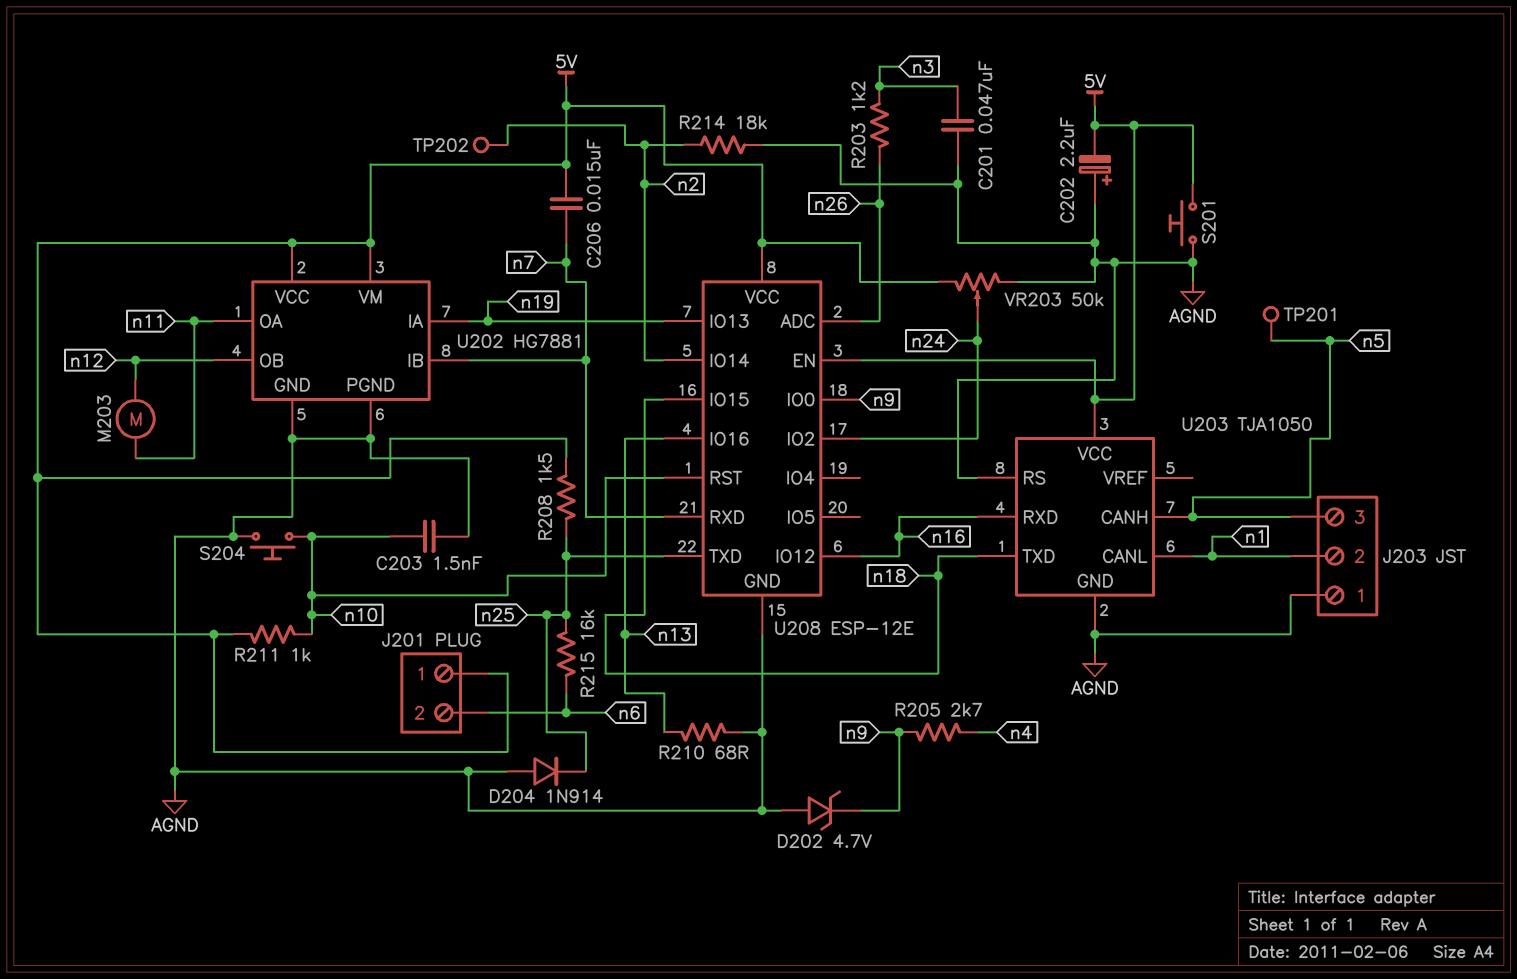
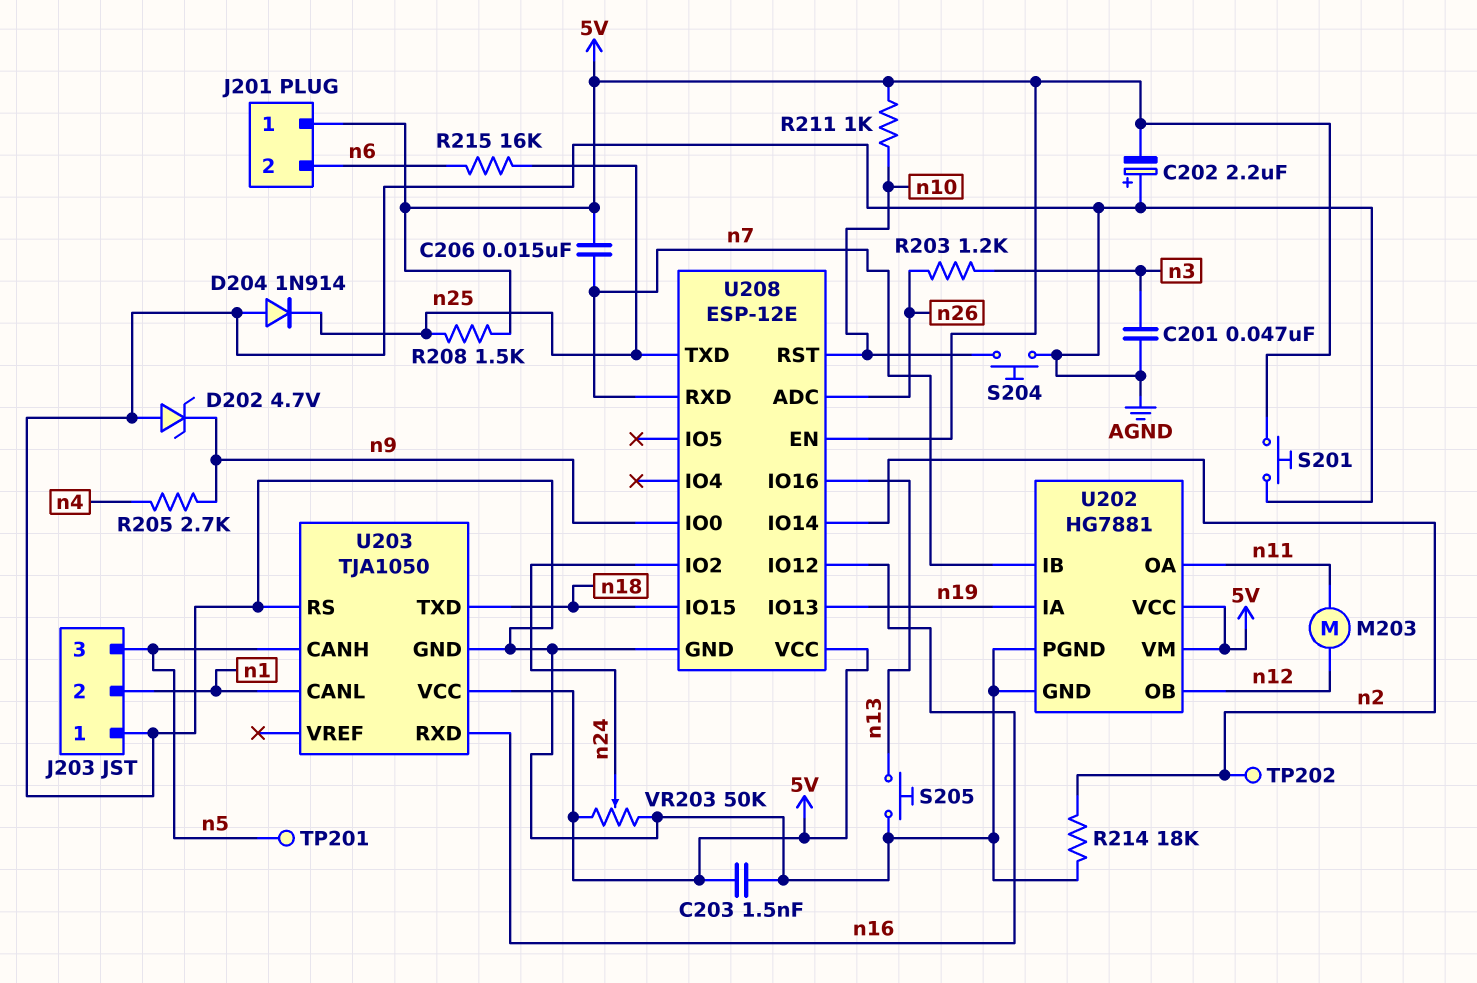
C203: 1.5nF (AGND, n10) -> 1.5nF (5V, AGND)
R210: 68 (AGND, n13) -> none
S205: none -> button (AGND, n13)

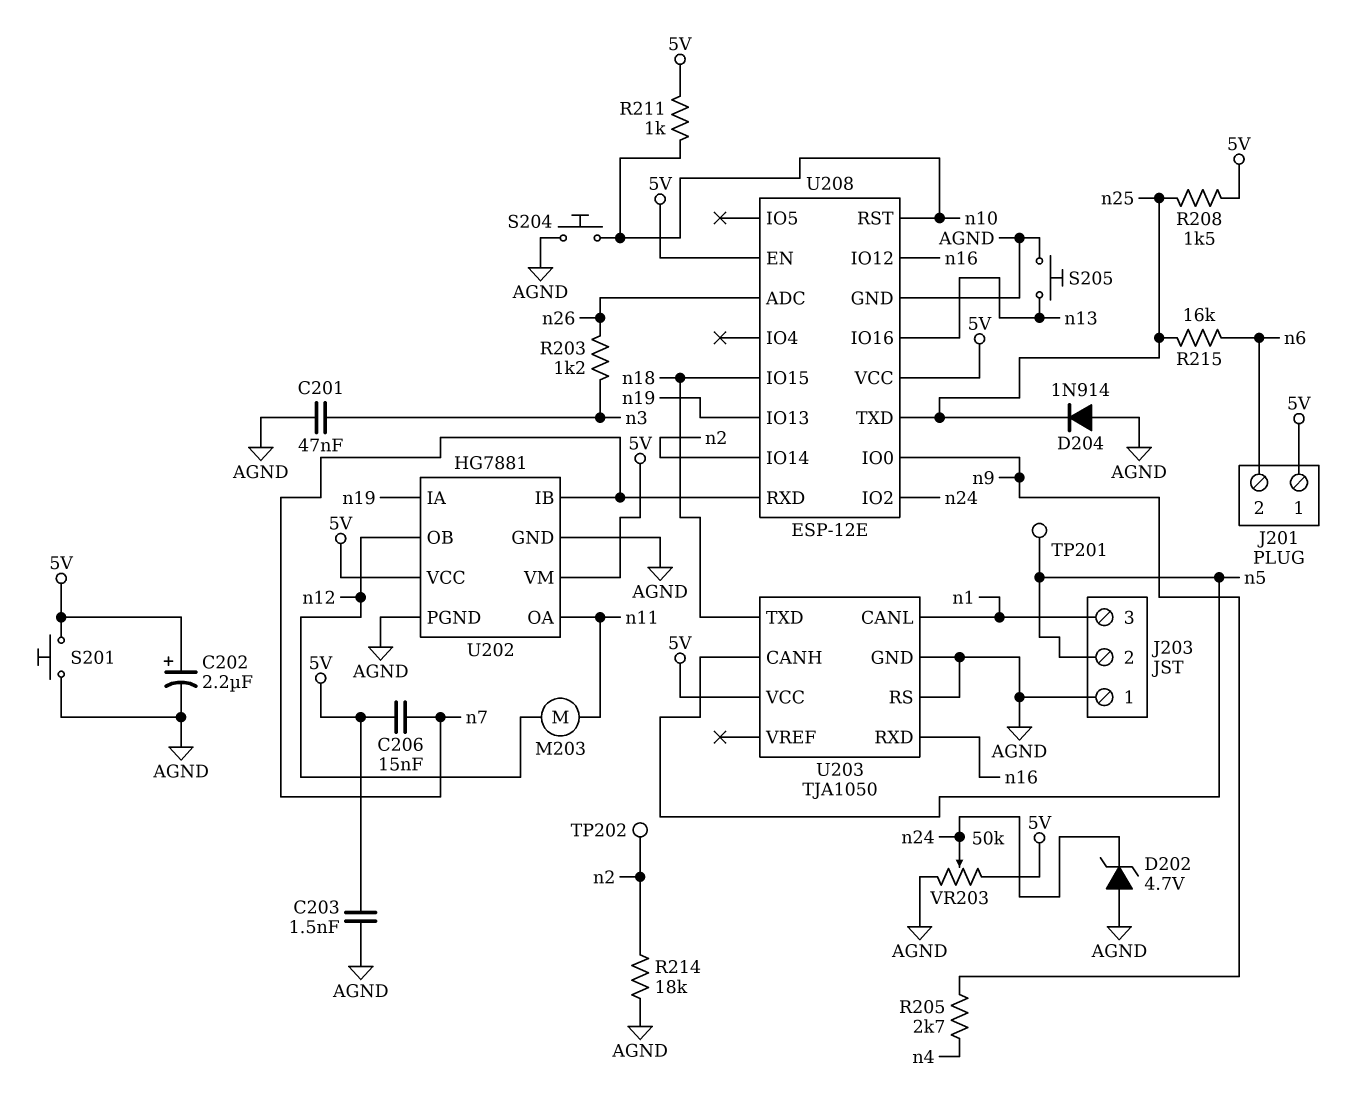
C202: 2.2uF (plus AGND, minus 5V) -> 2.2uF (plus 5V, minus AGND)
D202: zener 4.7V (A AGND, K n9) -> zener 4.7V (A AGND, K n24)
J203 pin 2: n1 -> n5
J203 pin 3: n5 -> n1

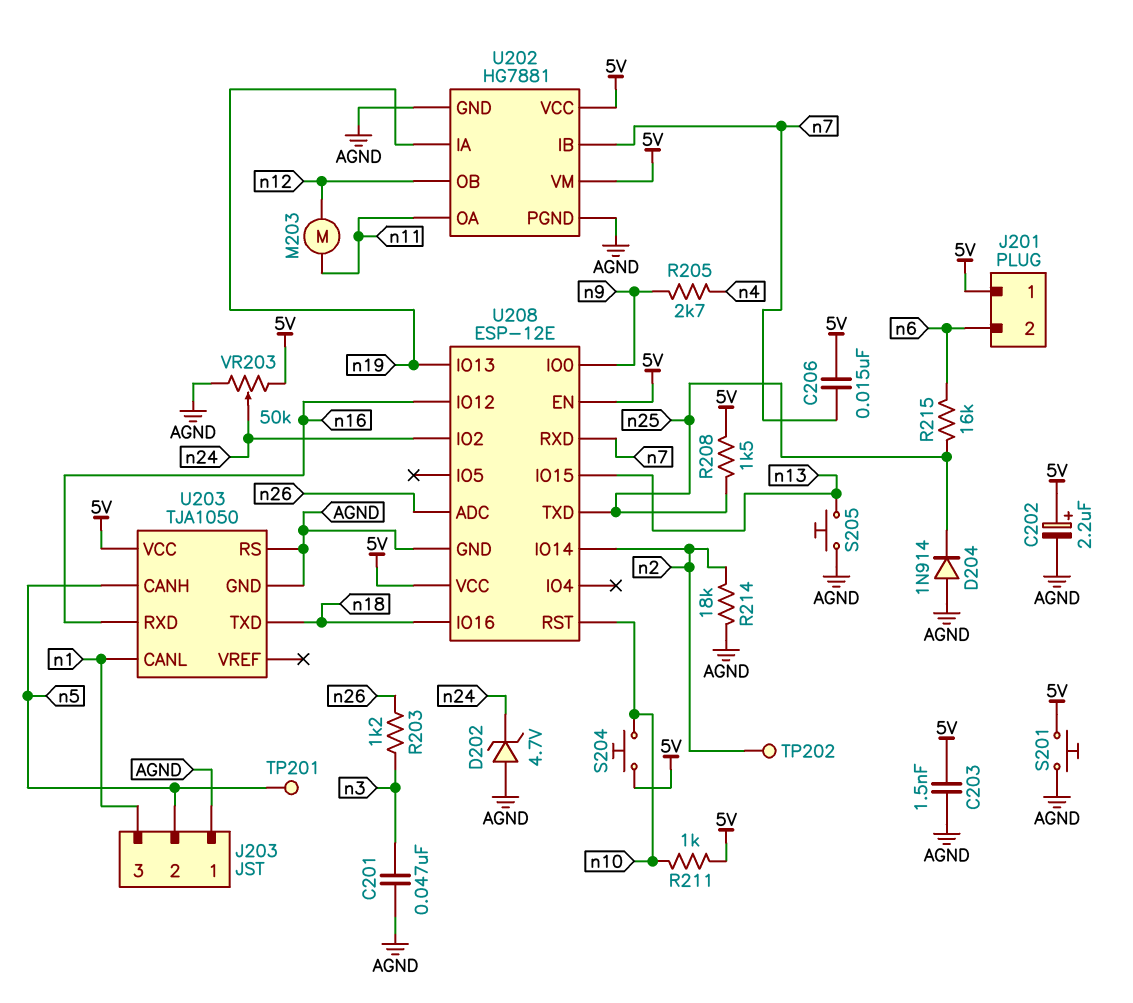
S204: button (AGND, n10) -> button (5V, n10)
U208 pin IO15: n18 -> n13
U208 pin IO16: n13 -> n18

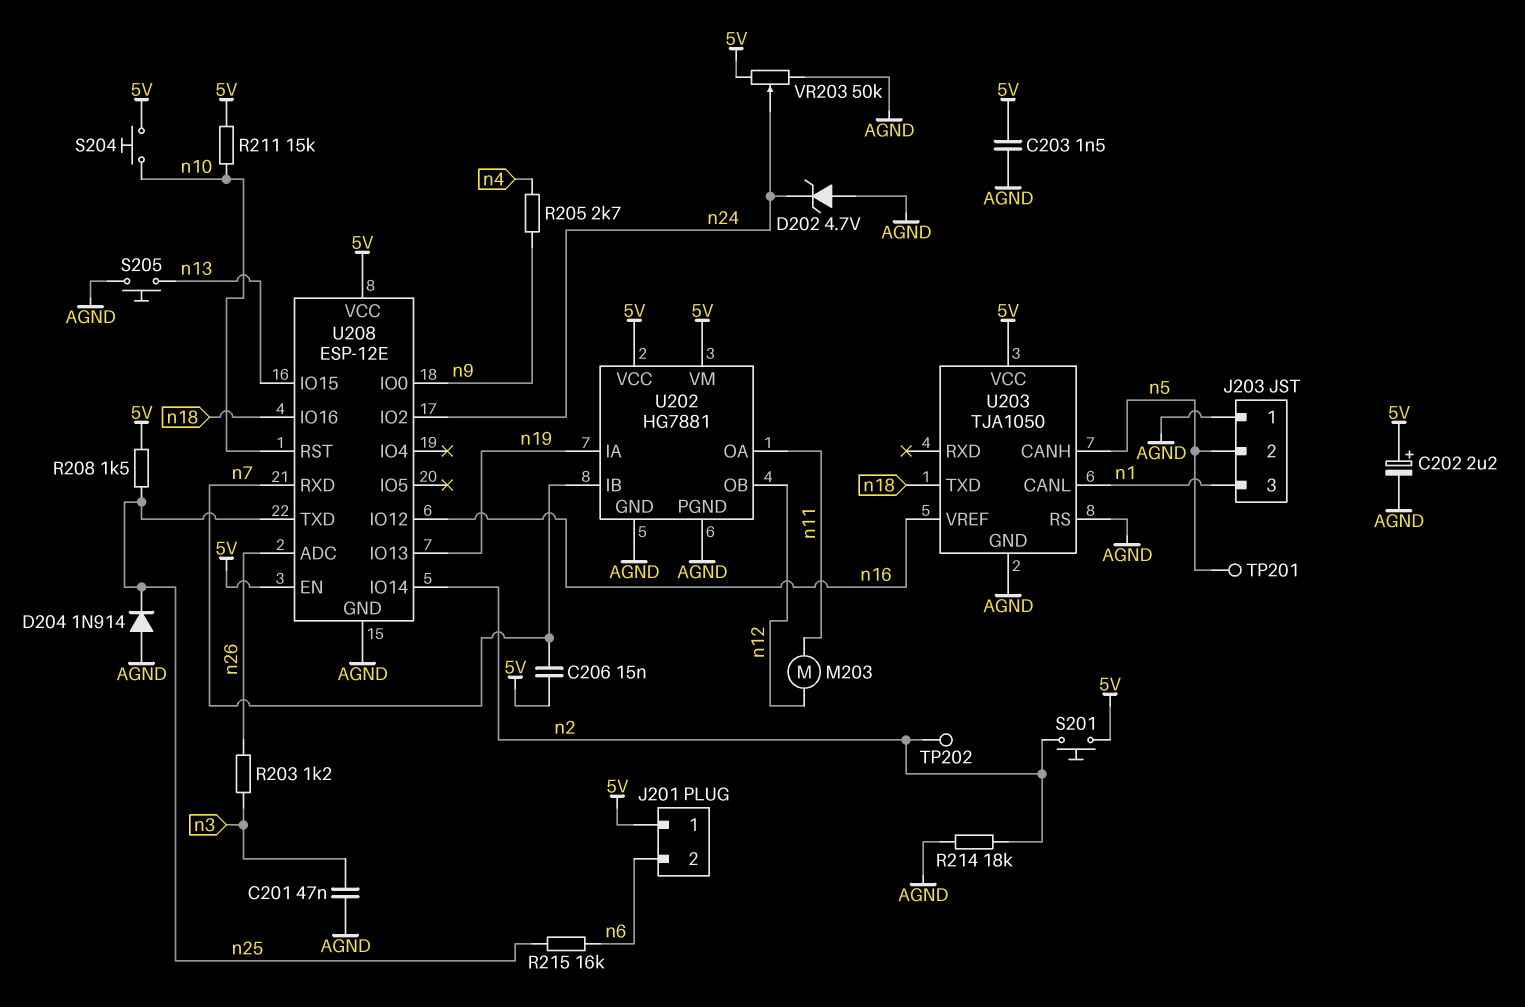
R211: 1k (5V, n10) -> 15k (5V, n10)
S201: button (5V, AGND) -> button (5V, n2)
U203 pin RXD: n16 -> none
U203 pin VREF: none -> n16

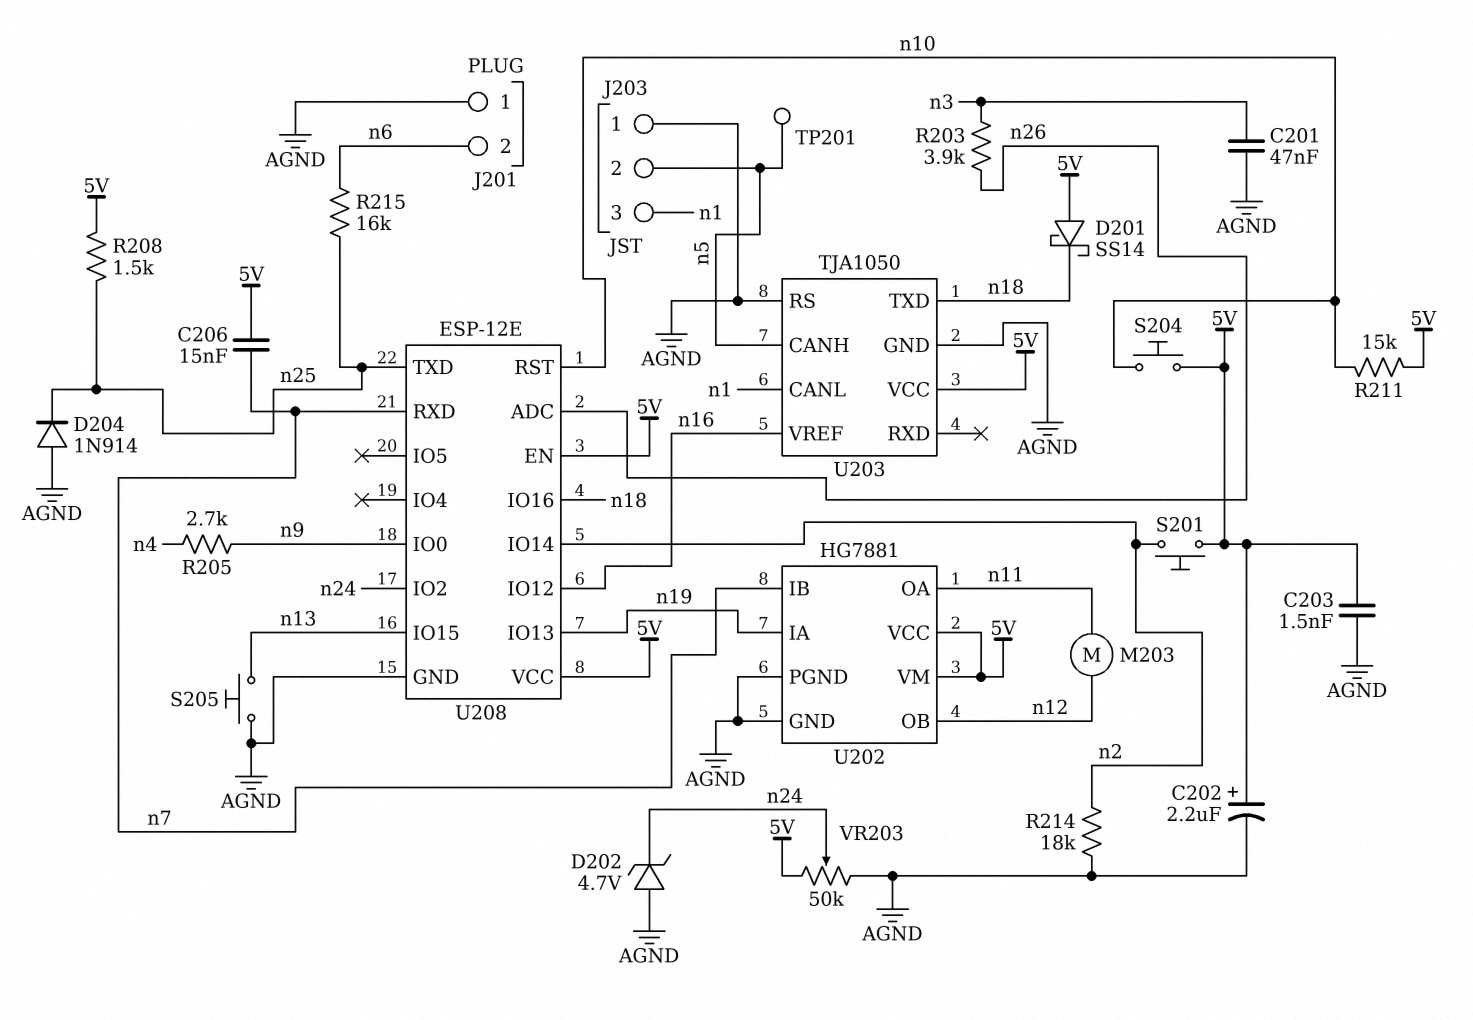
D201: none -> schottky SS14 (A 5V, K n18)
J201 pin 1: 5V -> AGND
R203: 1.2k (n3, n26) -> 3.9k (n3, n26)
TP202: test point (n2) -> none

